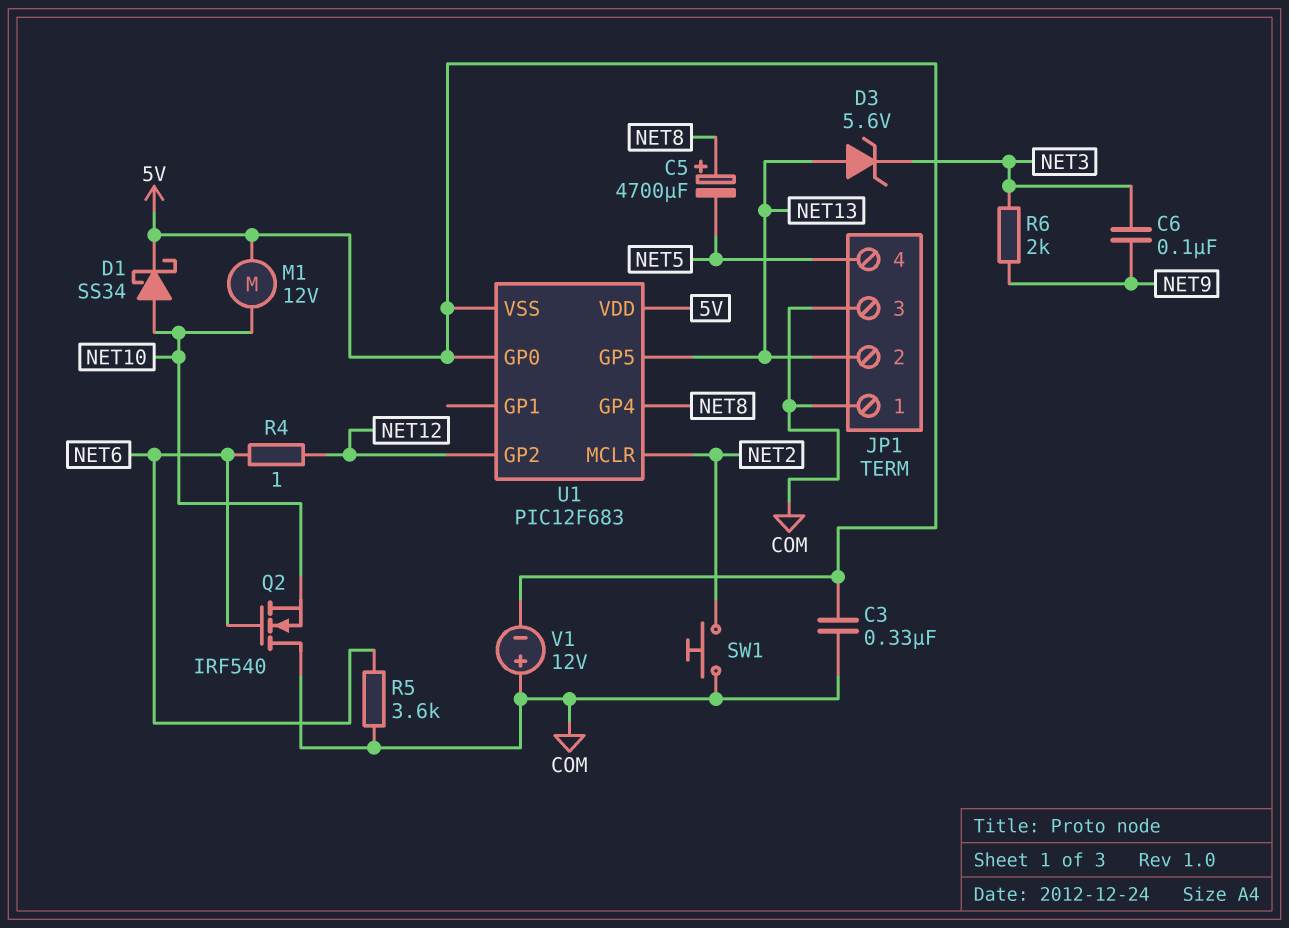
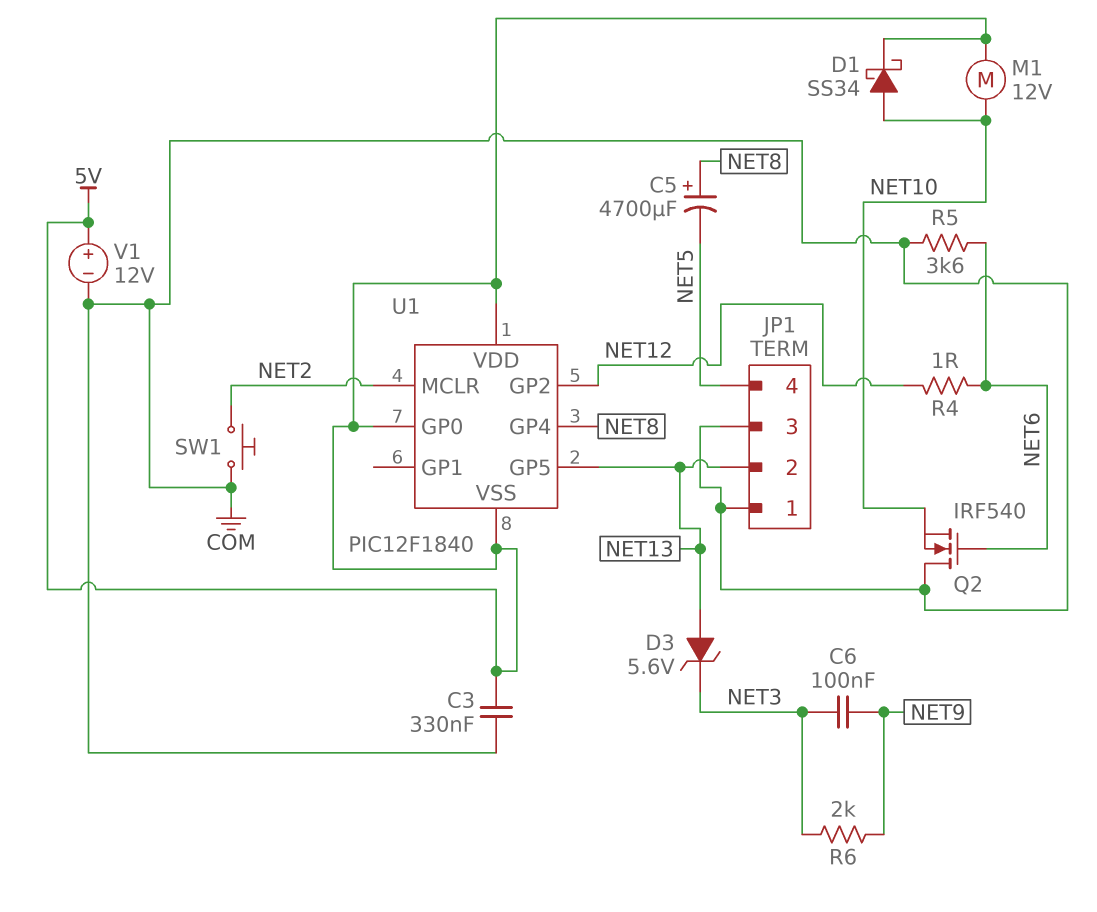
U1: PIC12F683 -> PIC12F1840
V1: 12V (plus COM, minus 5V) -> 12V (plus 5V, minus COM)

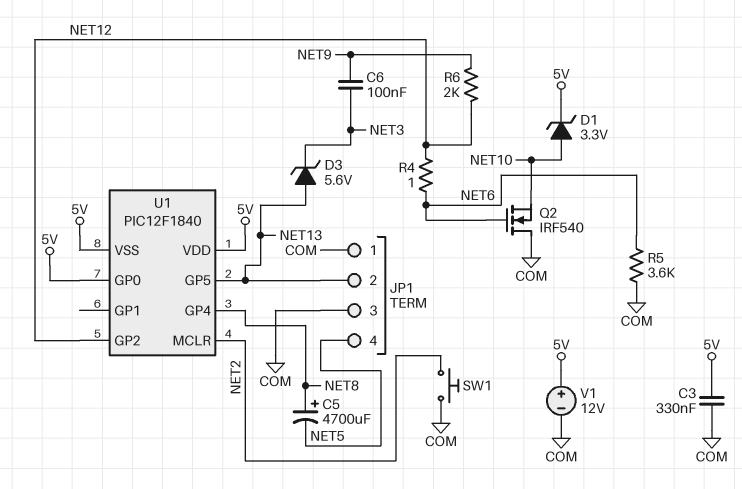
D1: schottky SS34 (A NET10, K 5V) -> zener 3.3V (A NET10, K 5V)
M1: motor 12V (5V, NET10) -> none
R6: 2k (NET3, NET9) -> 2k (NET9, NET12)

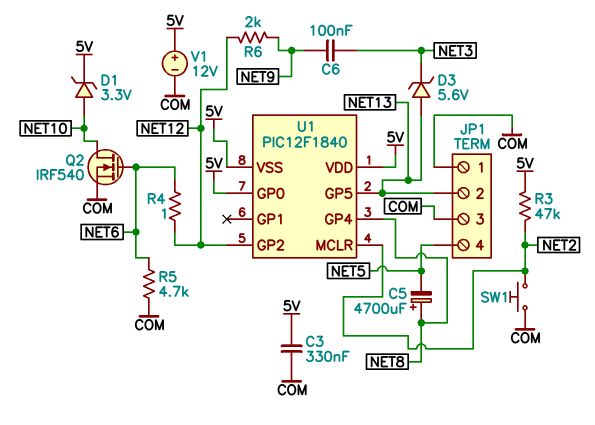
Q2: NMOS IRF540 (G NET6, D COM, S NET10) -> NMOS IRF540 (G NET6, D NET10, S COM)
R3: none -> 47k (5V, NET2)
R5: 3.6k (COM, NET6) -> 4.7k (COM, NET6)

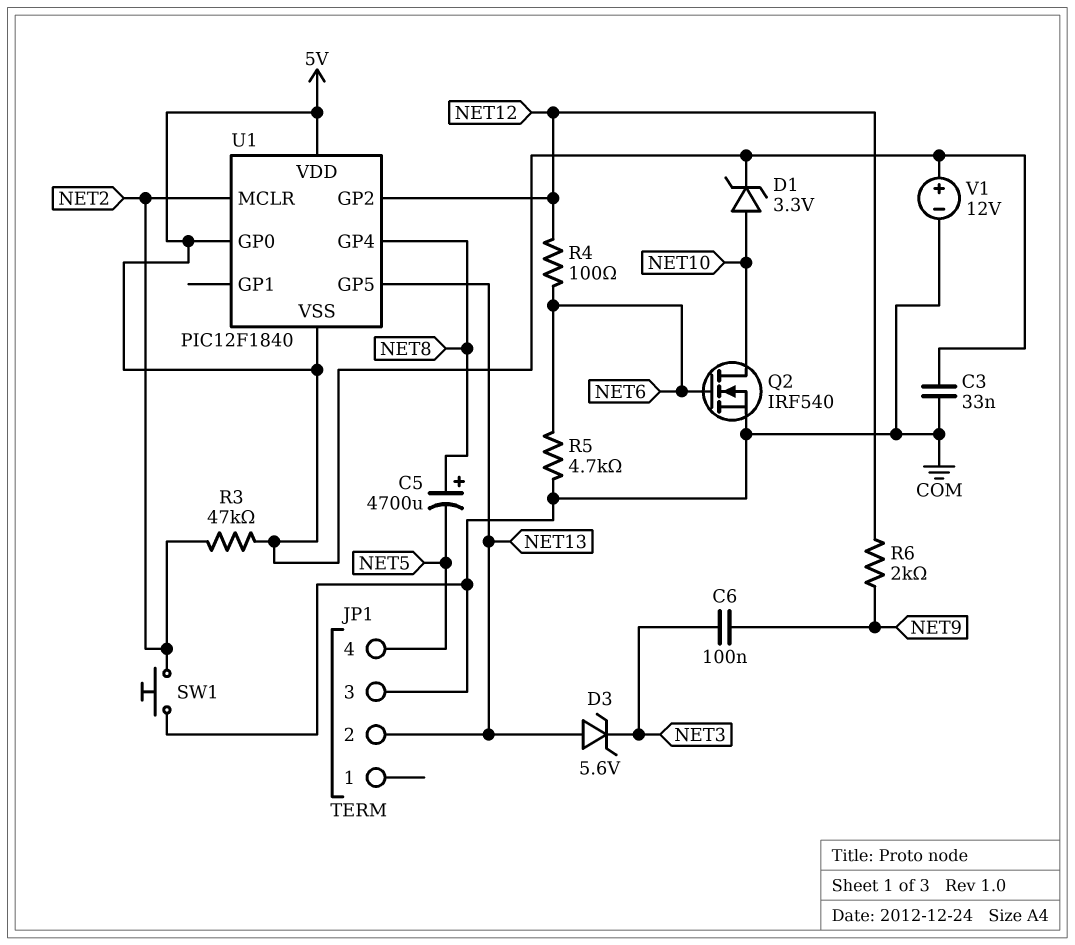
C3: 330nF (5V, COM) -> 33nF (5V, COM)
JP1 pin 1: COM -> none
R4: 1 (NET6, NET12) -> 100 (NET6, NET12)

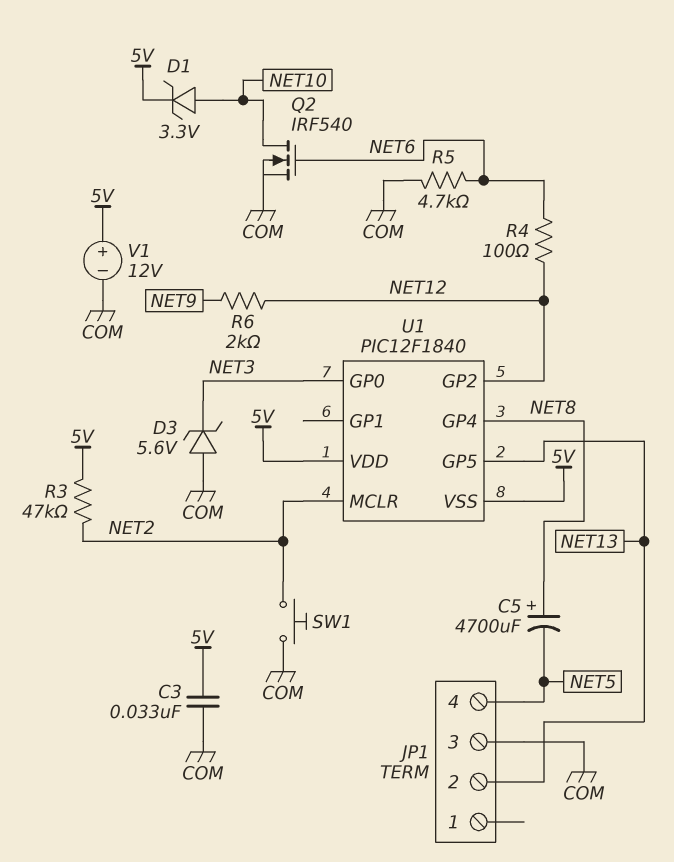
C6: 100nF (NET3, NET9) -> none
D3: zener 5.6V (A NET13, K NET3) -> zener 5.6V (A COM, K NET3)
U1 pin GP0: 5V -> NET3

